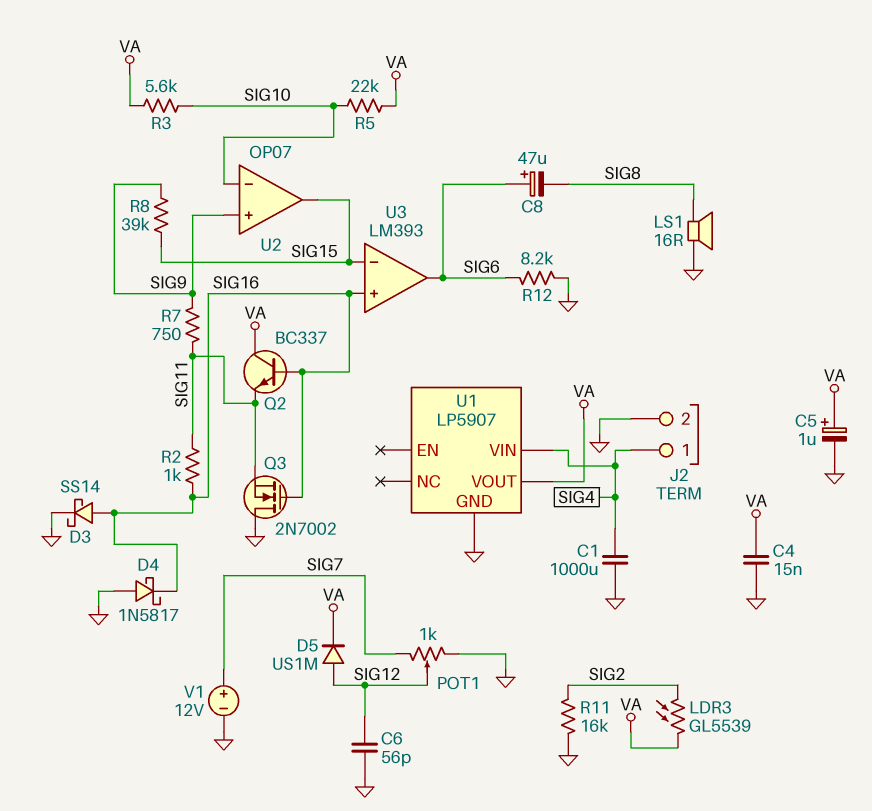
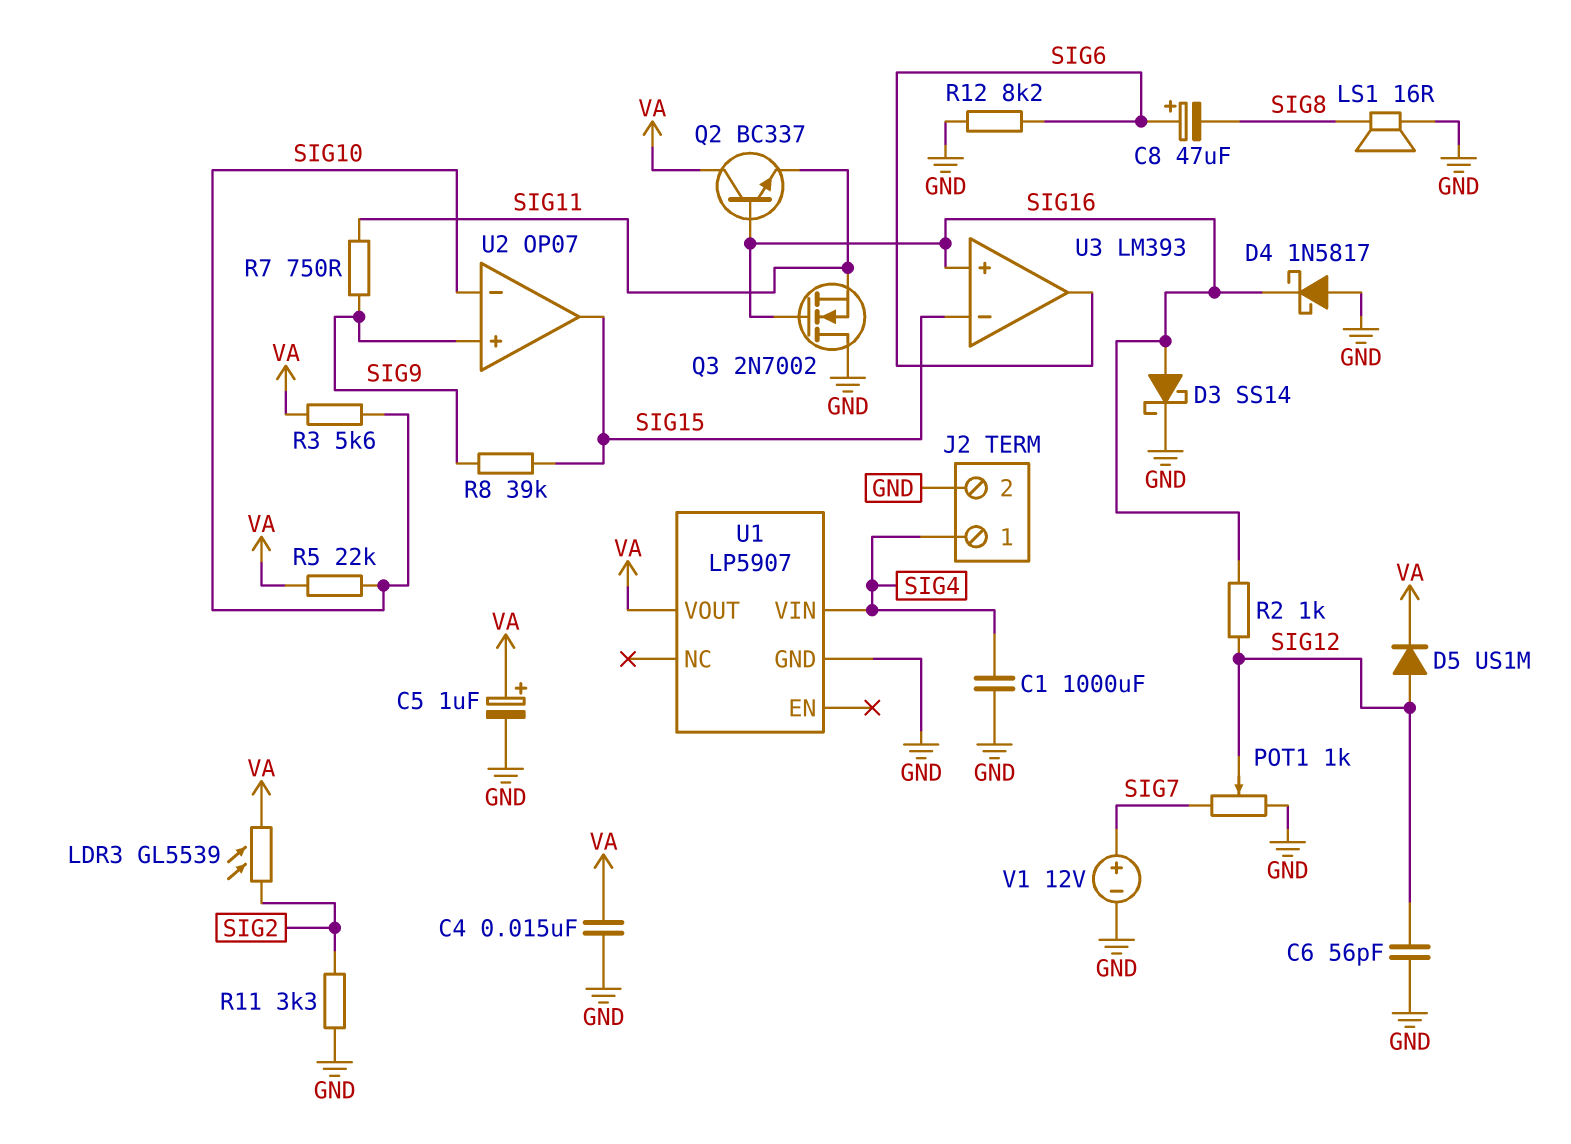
R2: 1k (SIG11, SIG16) -> 1k (SIG12, SIG16)
R11: 16k (GND, SIG2) -> 3.3k (GND, SIG2)

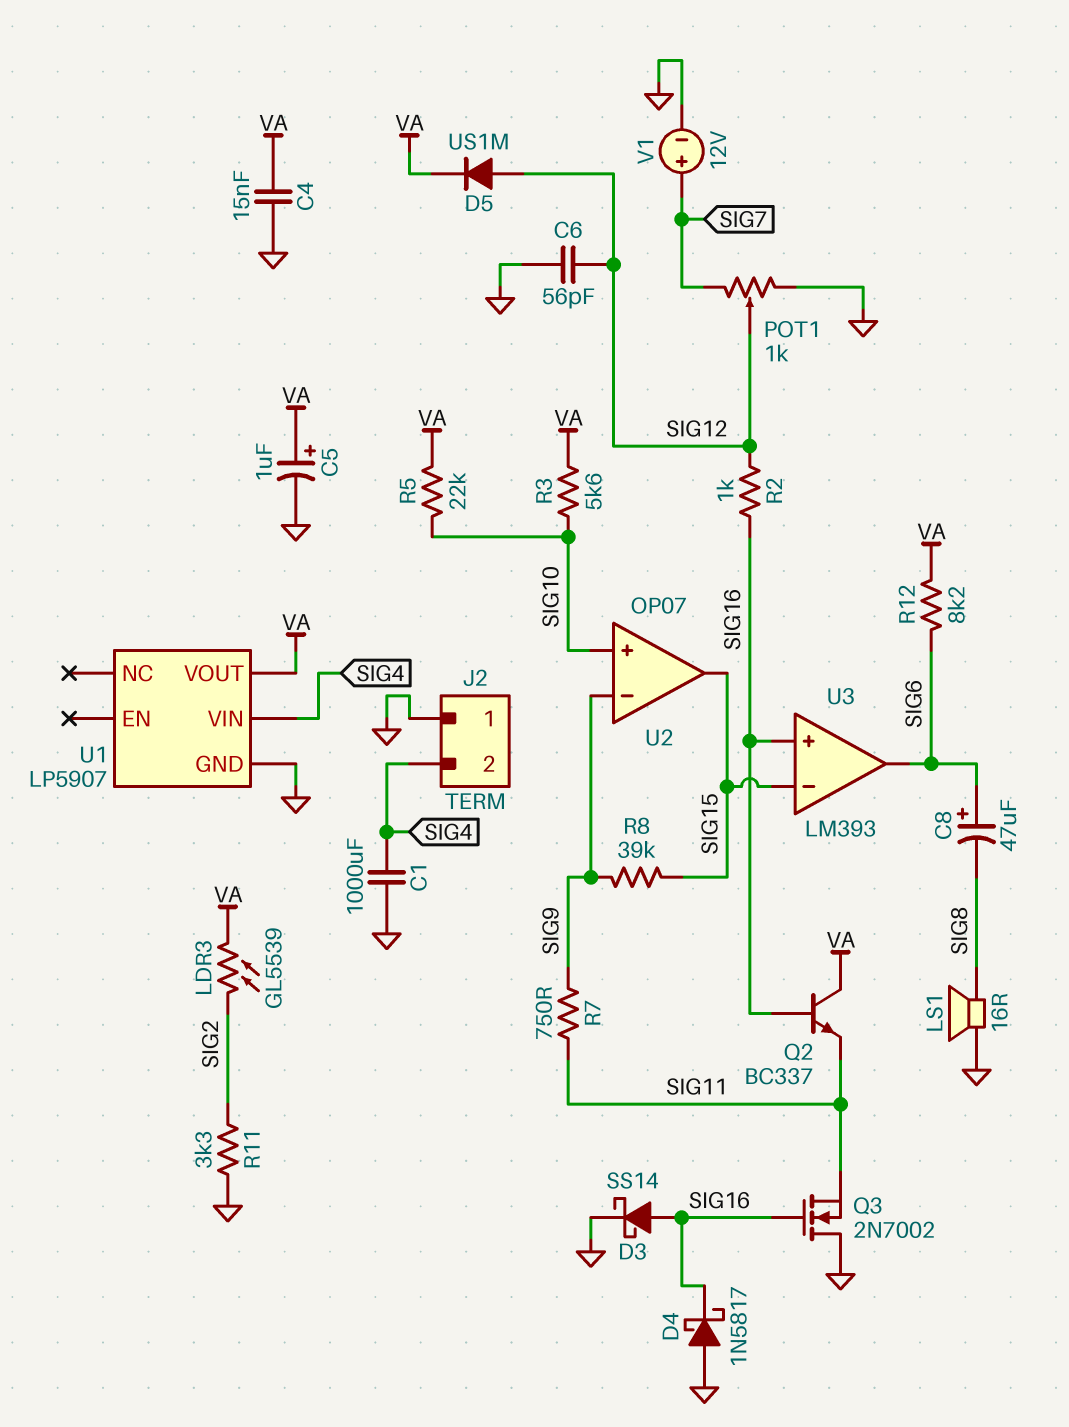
J2 pin 1: SIG4 -> GND
J2 pin 2: GND -> SIG4
R12: 8.2k (GND, SIG6) -> 8.2k (SIG6, VA)
U2 pin in+: SIG9 -> SIG10
U2 pin in-: SIG10 -> SIG9

